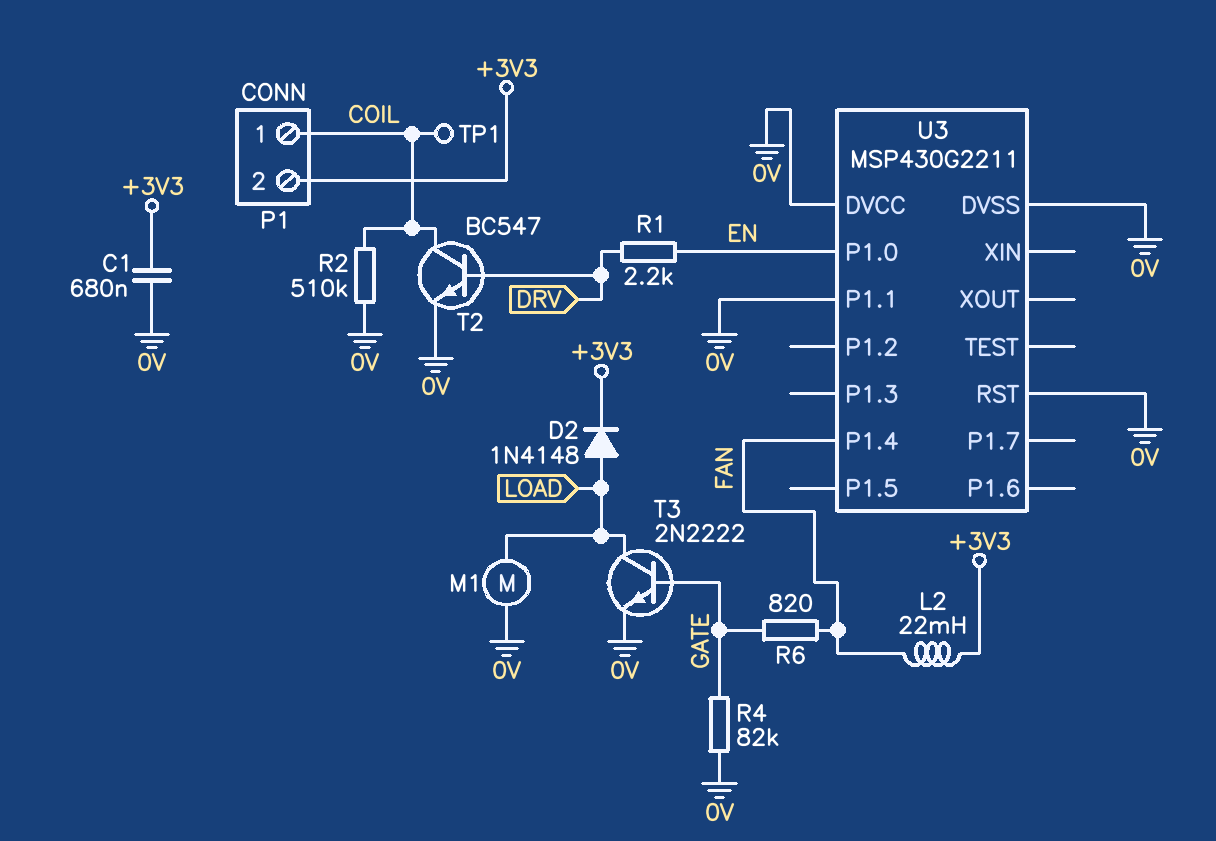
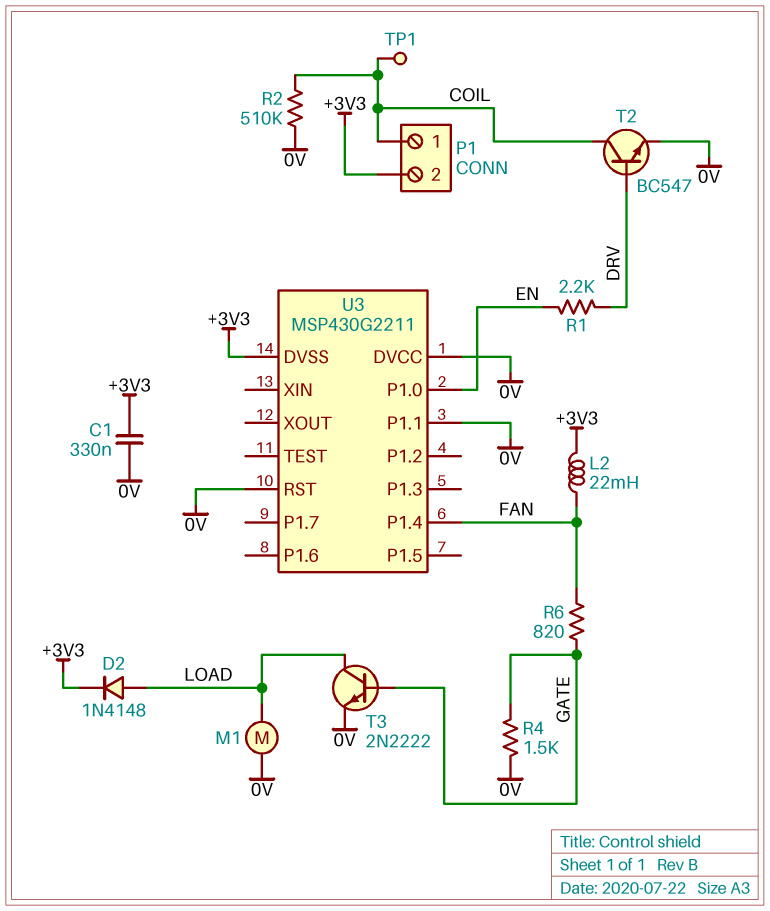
C1: 680nF (+3V3, 0V) -> 330nF (+3V3, 0V)
R4: 82k (0V, GATE) -> 1.5k (0V, GATE)
U3 pin DVSS: 0V -> +3V3

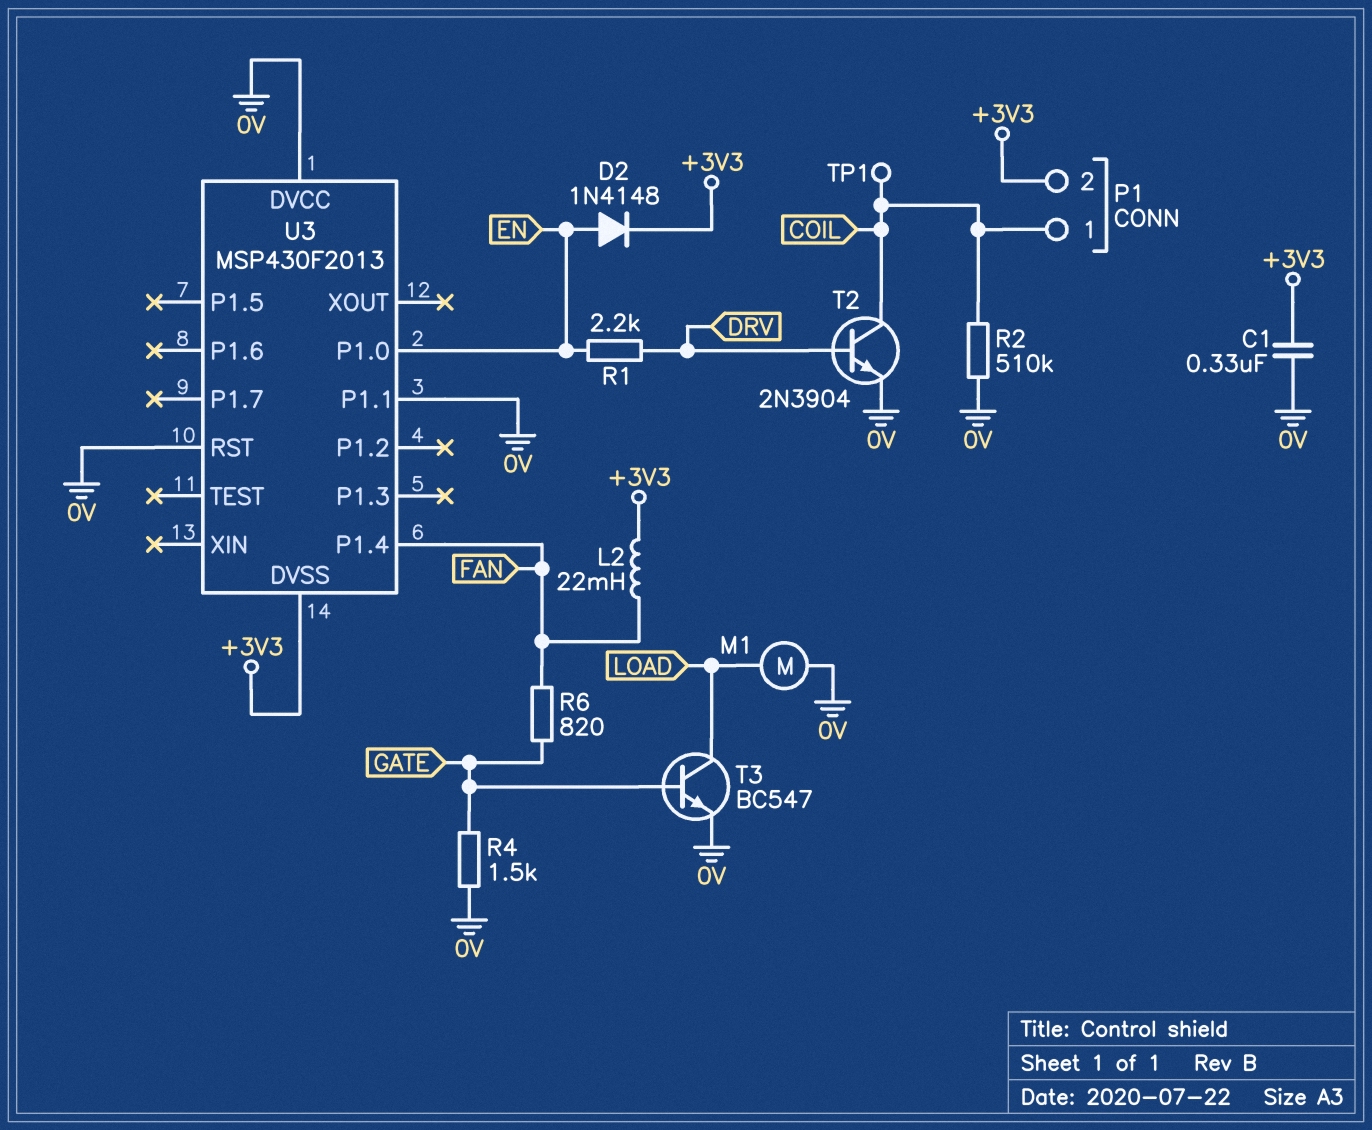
D2: diode 1N4148 (A LOAD, K +3V3) -> diode 1N4148 (A EN, K +3V3)
T2: NPN BC547 (B DRV, C COIL, E 0V) -> NPN 2N3904 (B DRV, C COIL, E 0V)
T3: NPN 2N2222 (B GATE, C LOAD, E 0V) -> NPN BC547 (B GATE, C LOAD, E 0V)
U3: MSP430G2211 -> MSP430F2013

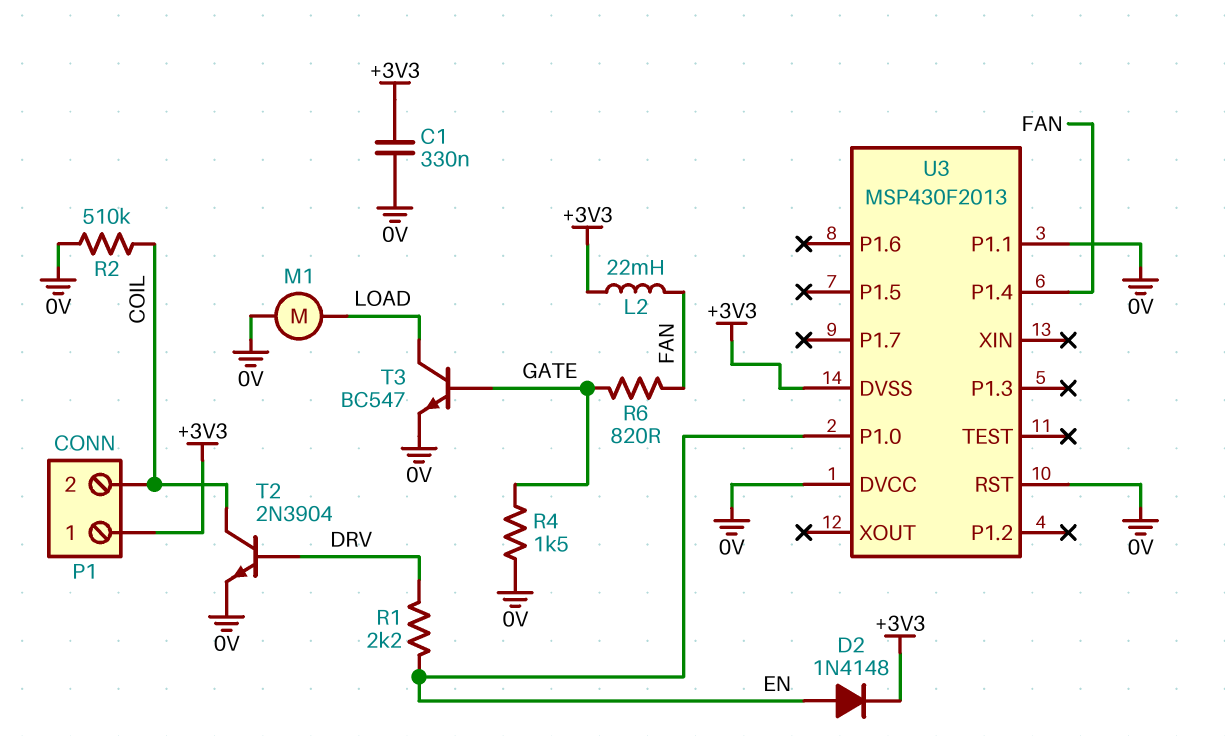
P1 pin 1: COIL -> +3V3
P1 pin 2: +3V3 -> COIL
TP1: test point (COIL) -> none

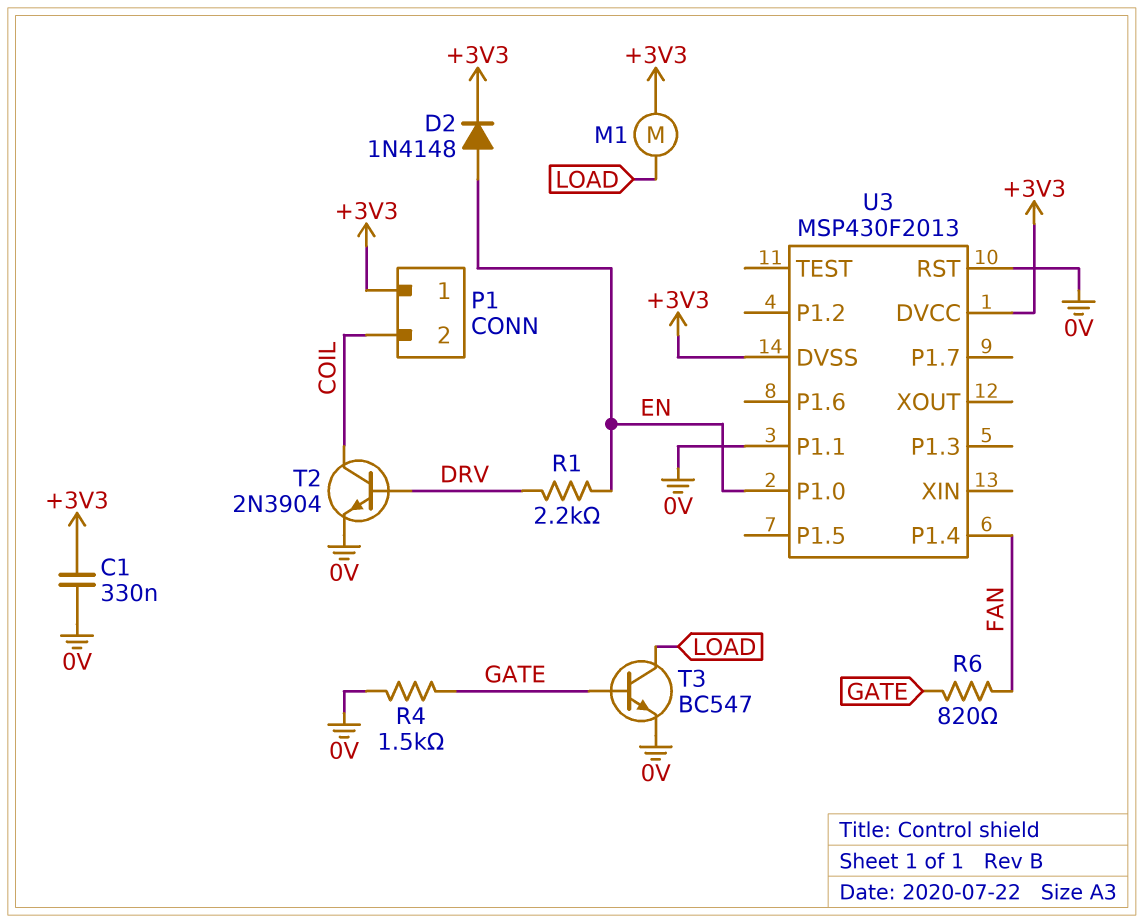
L2: 22mH (+3V3, FAN) -> none
M1: motor (0V, LOAD) -> motor (+3V3, LOAD)
R2: 510k (0V, COIL) -> none
U3 pin DVCC: 0V -> +3V3

